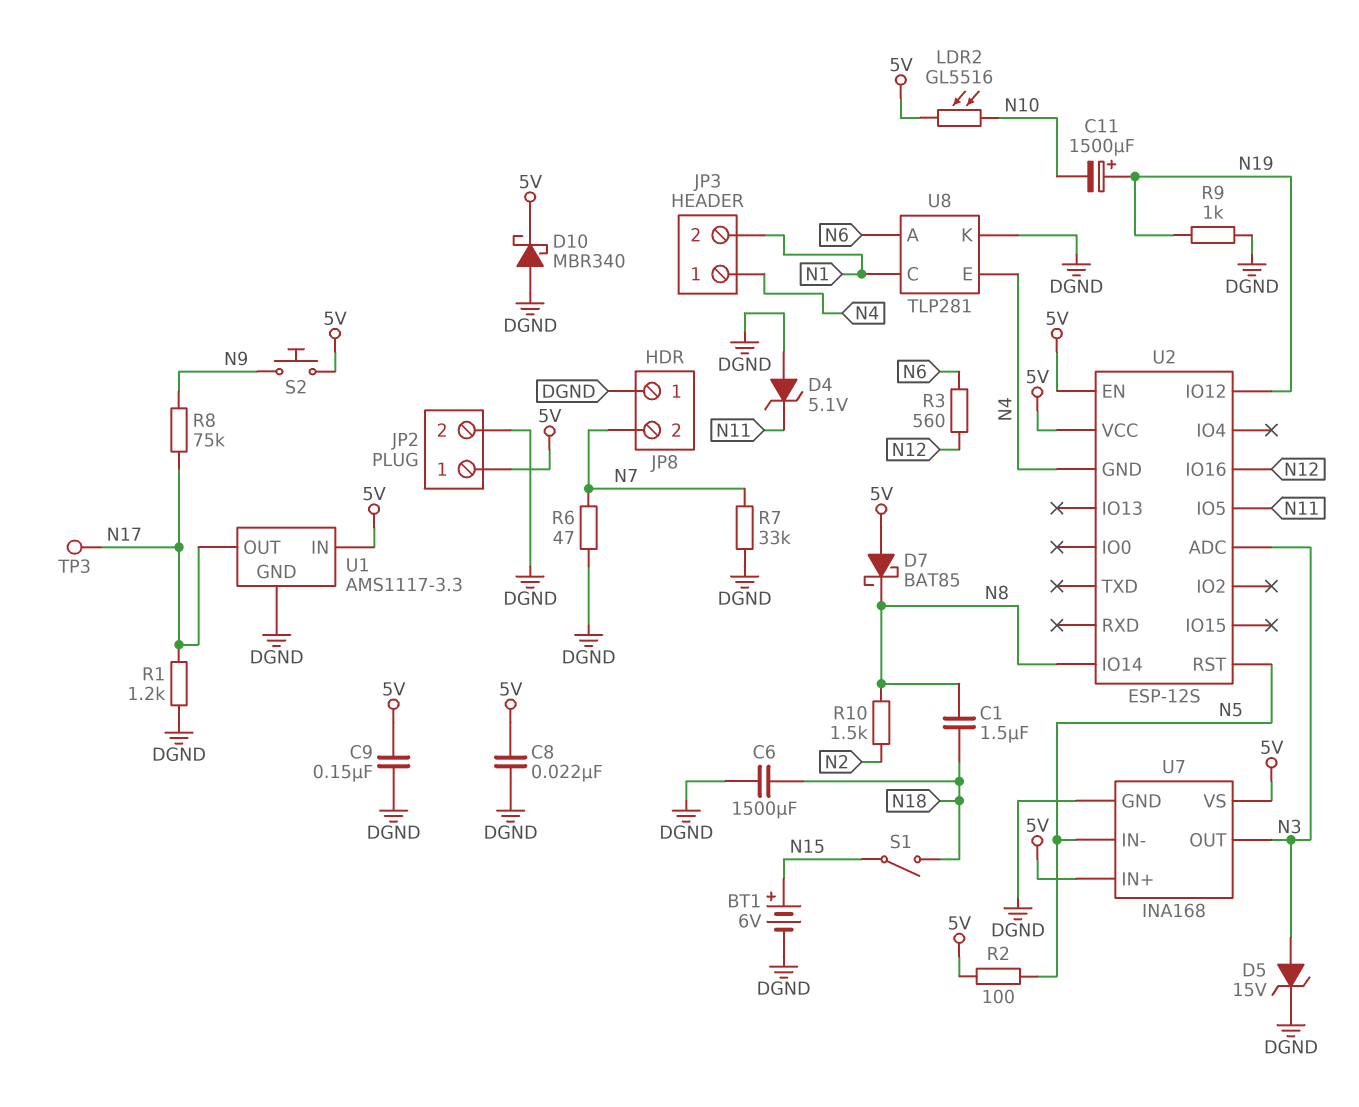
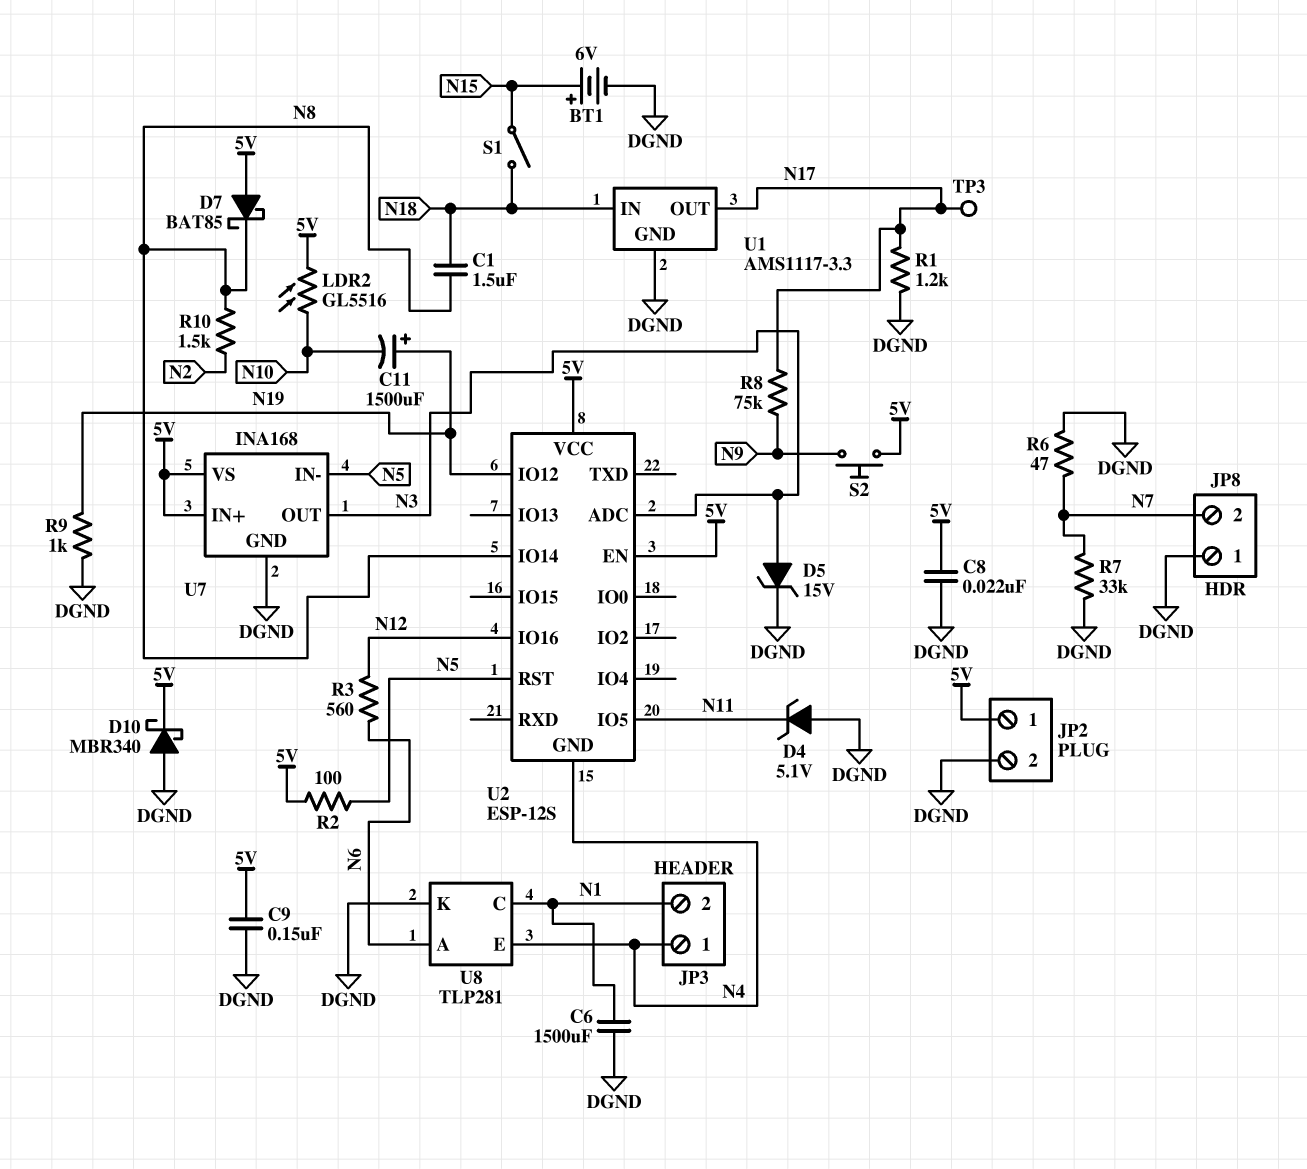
C6: 1500uF (DGND, N18) -> 1500uF (DGND, N1)
U1 pin IN: 5V -> N18

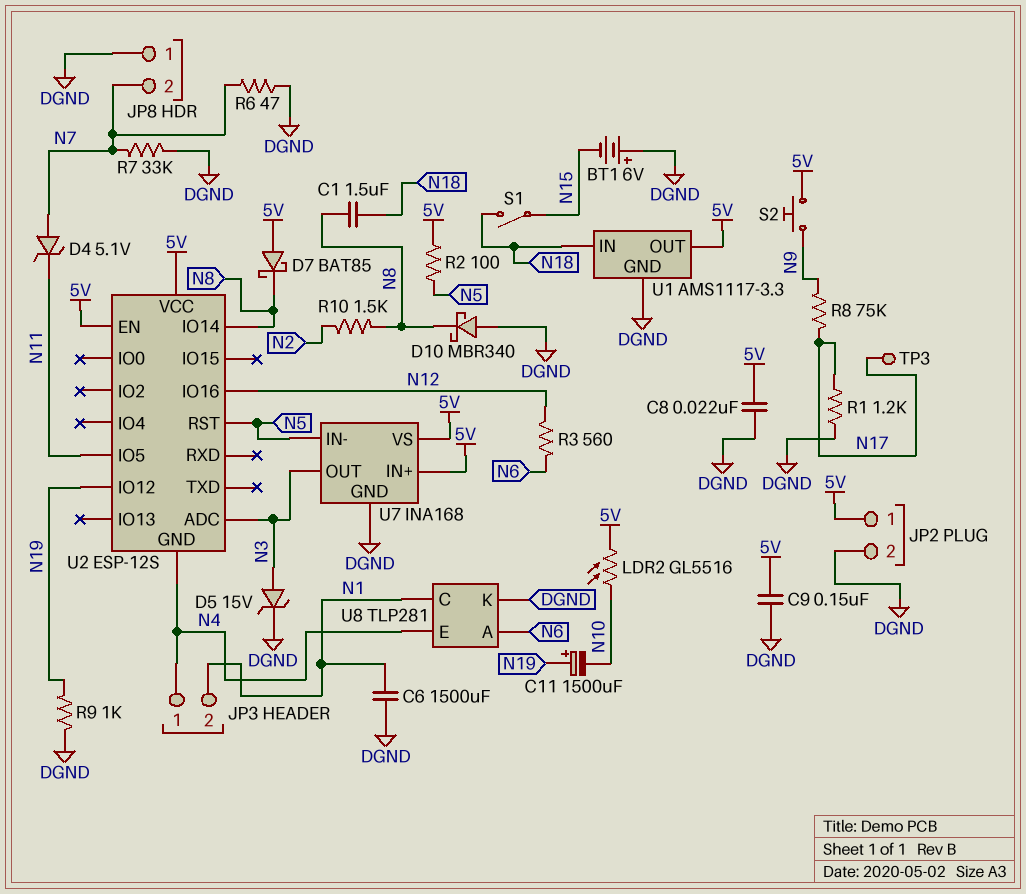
BT1: 6V (plus N15, minus DGND) -> 6V (plus DGND, minus N15)
D4: zener 5.1V (A DGND, K N11) -> zener 5.1V (A N7, K N11)
D10: schottky MBR340 (A DGND, K 5V) -> schottky MBR340 (A DGND, K N8)
U1 pin OUT: N17 -> 5V

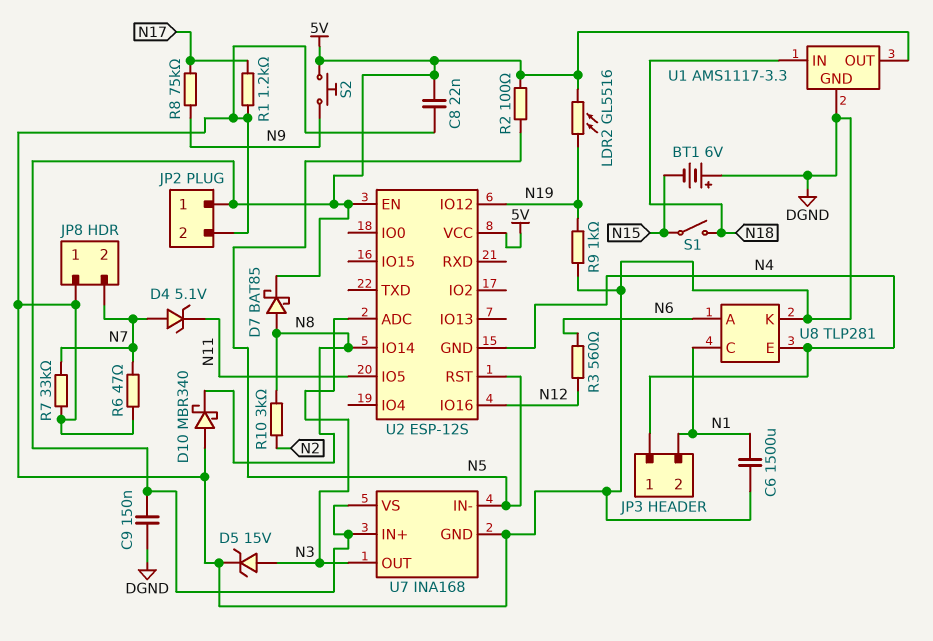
C1: 1.5uF (N8, N18) -> none
C11: 1500uF (plus N19, minus N10) -> none
D7: schottky BAT85 (A 5V, K N8) -> schottky BAT85 (A N8, K 5V)
LDR2: GL5516 (5V, N10) -> GL5516 (5V, N19)
R10: 1.5k (N2, N8) -> 3k (N2, N8)
TP3: test point (N17) -> none

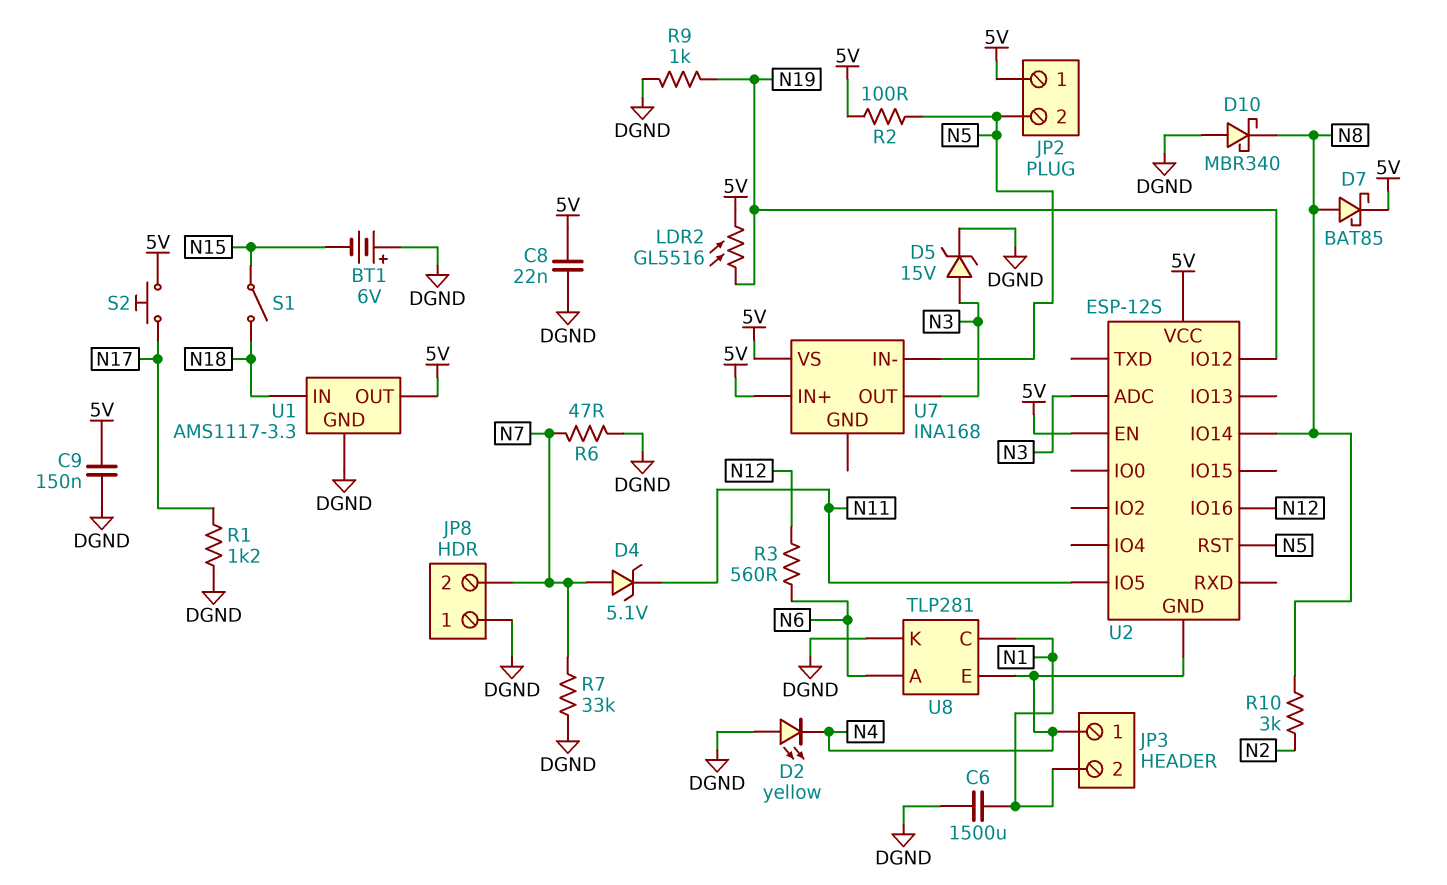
D2: none -> LED yellow (A DGND, K N4)
JP2 pin 2: DGND -> N5
R8: 75k (N9, N17) -> none
S2: button (5V, N9) -> button (5V, N17)
U7 pin GND: DGND -> none

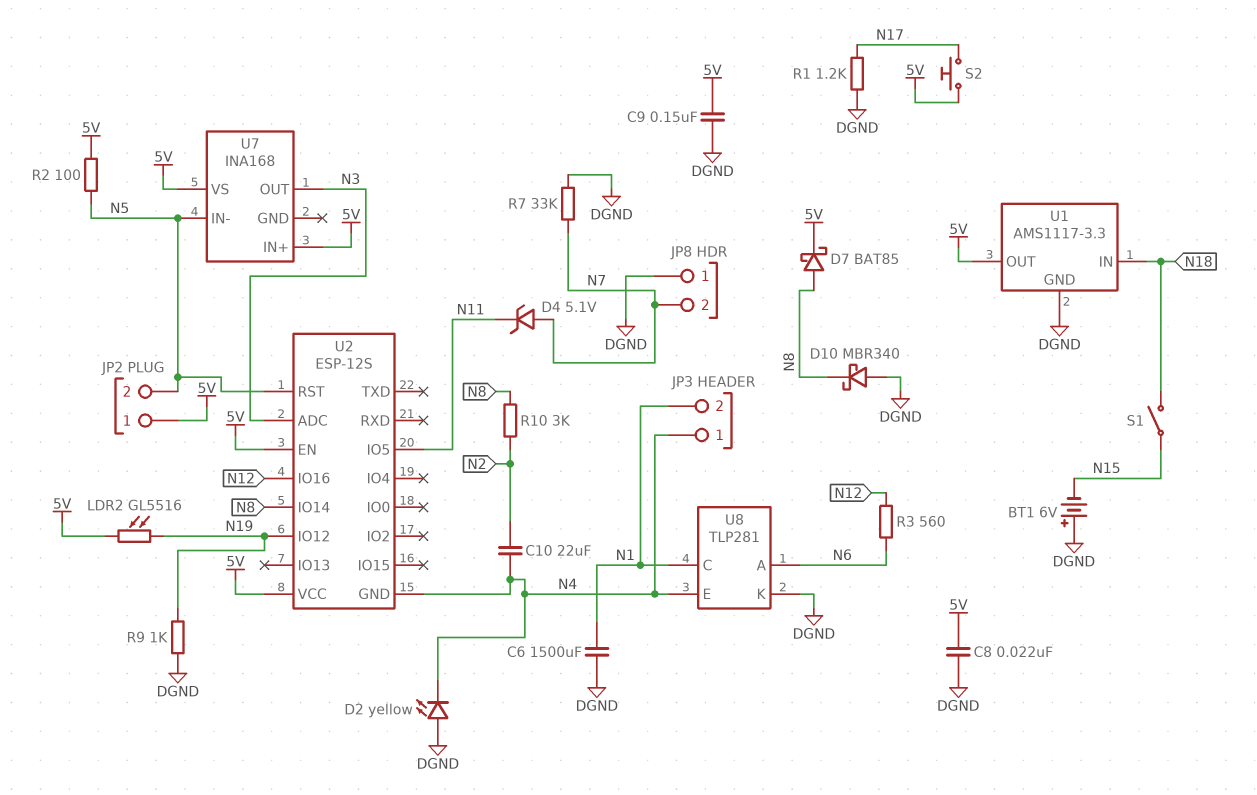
C10: none -> 22uF (N2, N4)
D5: zener 15V (A N3, K DGND) -> none
R6: 47 (DGND, N7) -> none

